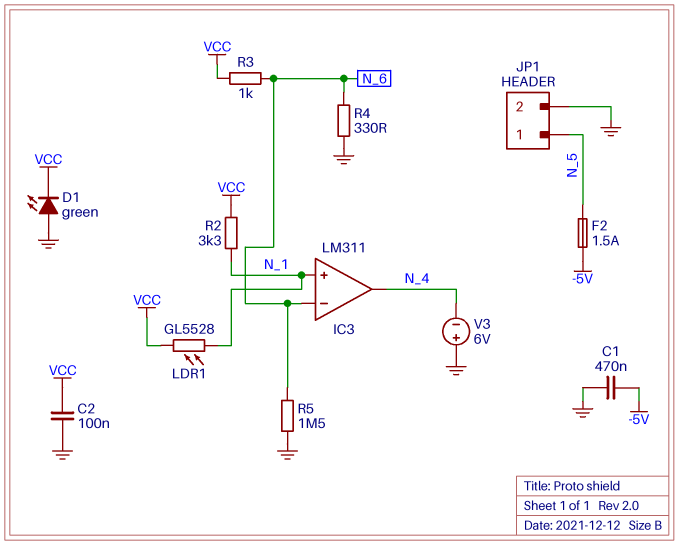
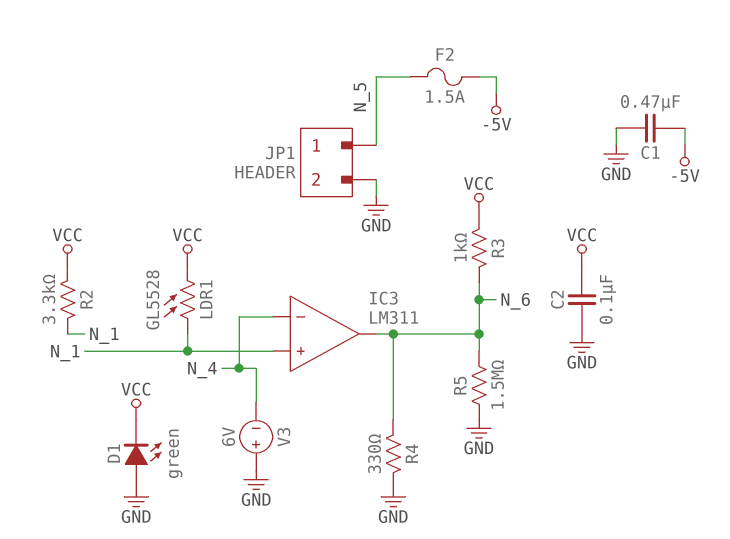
IC3 pin in-: N_6 -> N_4
IC3 pin out: N_4 -> N_6

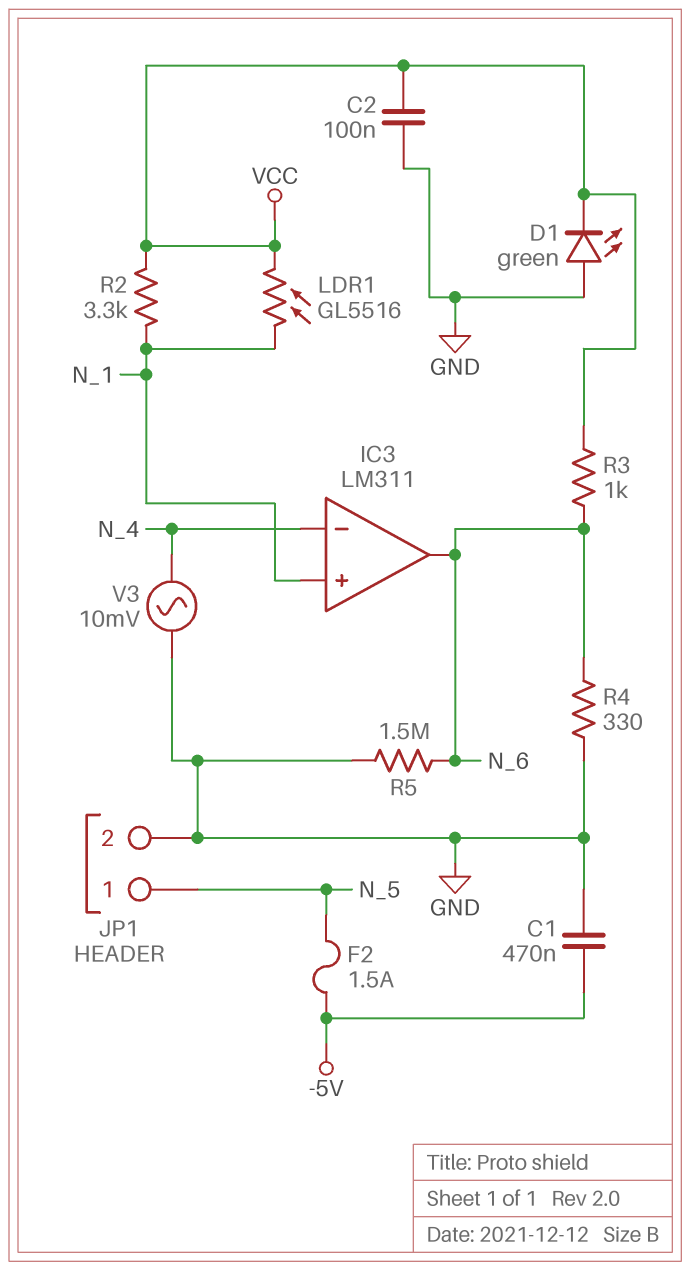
LDR1: GL5528 (N_1, VCC) -> GL5516 (N_1, VCC)
V3: 6V (plus GND, minus N_4) -> AC 10mV (GND, N_4)

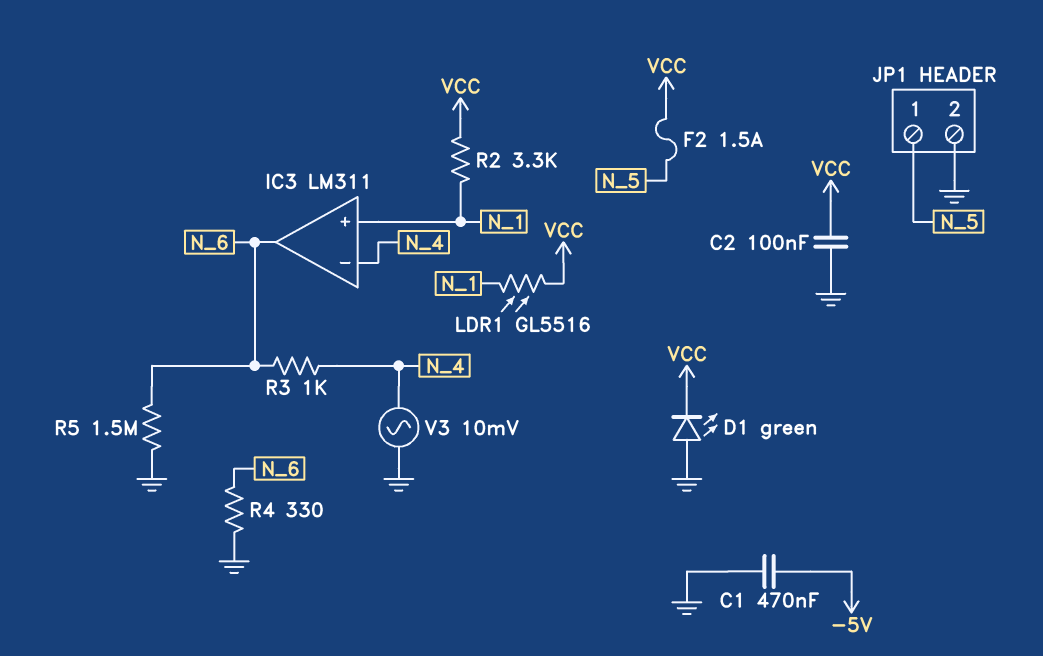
F2: 1.5A (-5V, N_5) -> 1.5A (N_5, VCC)
R3: 1k (N_6, VCC) -> 1k (N_4, N_6)

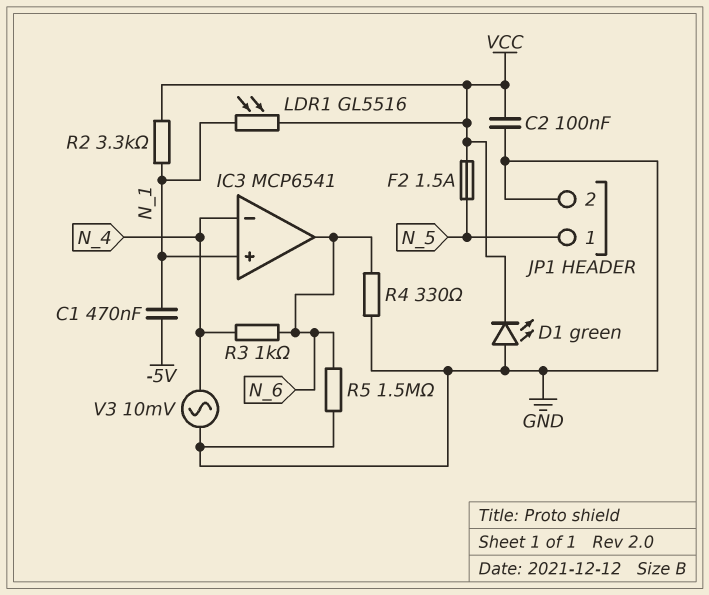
C1: 470nF (-5V, GND) -> 470nF (-5V, N_1)
IC3: LM311 -> MCP6541

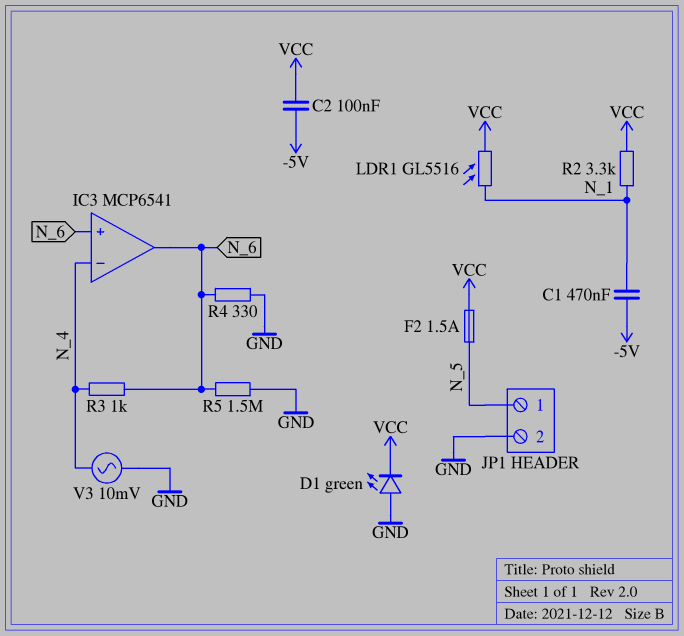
C2: 100nF (GND, VCC) -> 100nF (-5V, VCC)
IC3 pin in+: N_1 -> N_6

